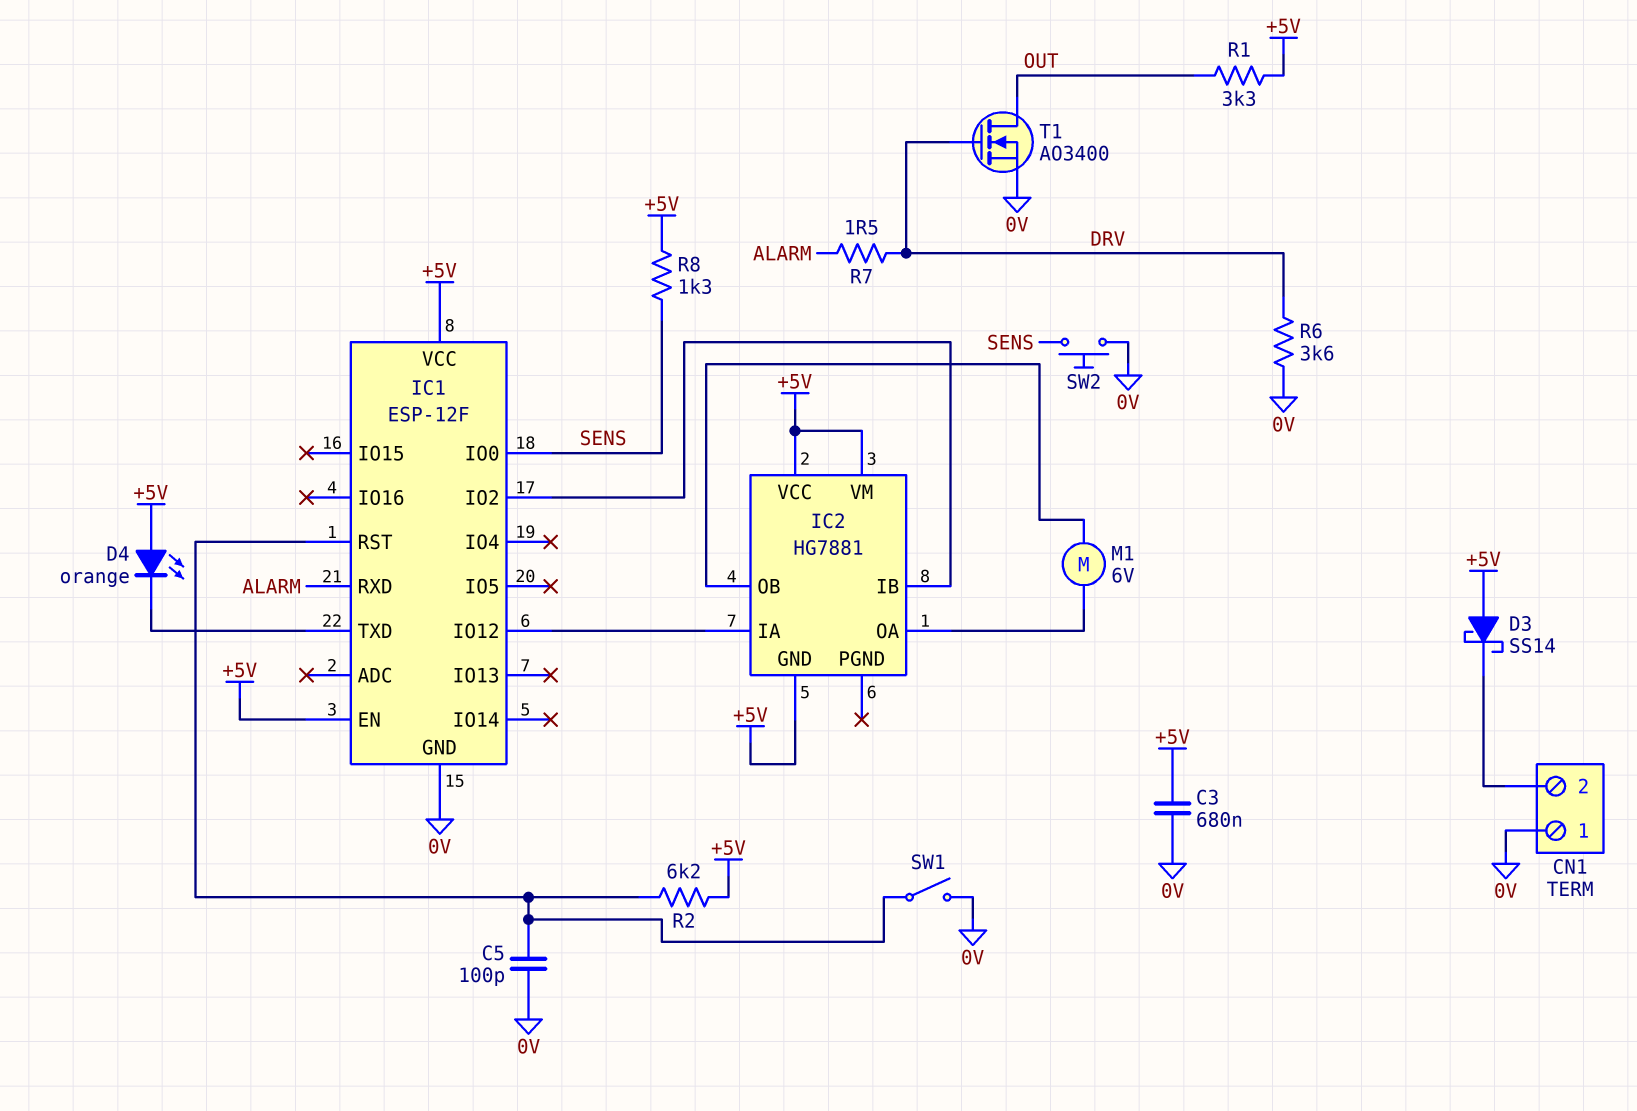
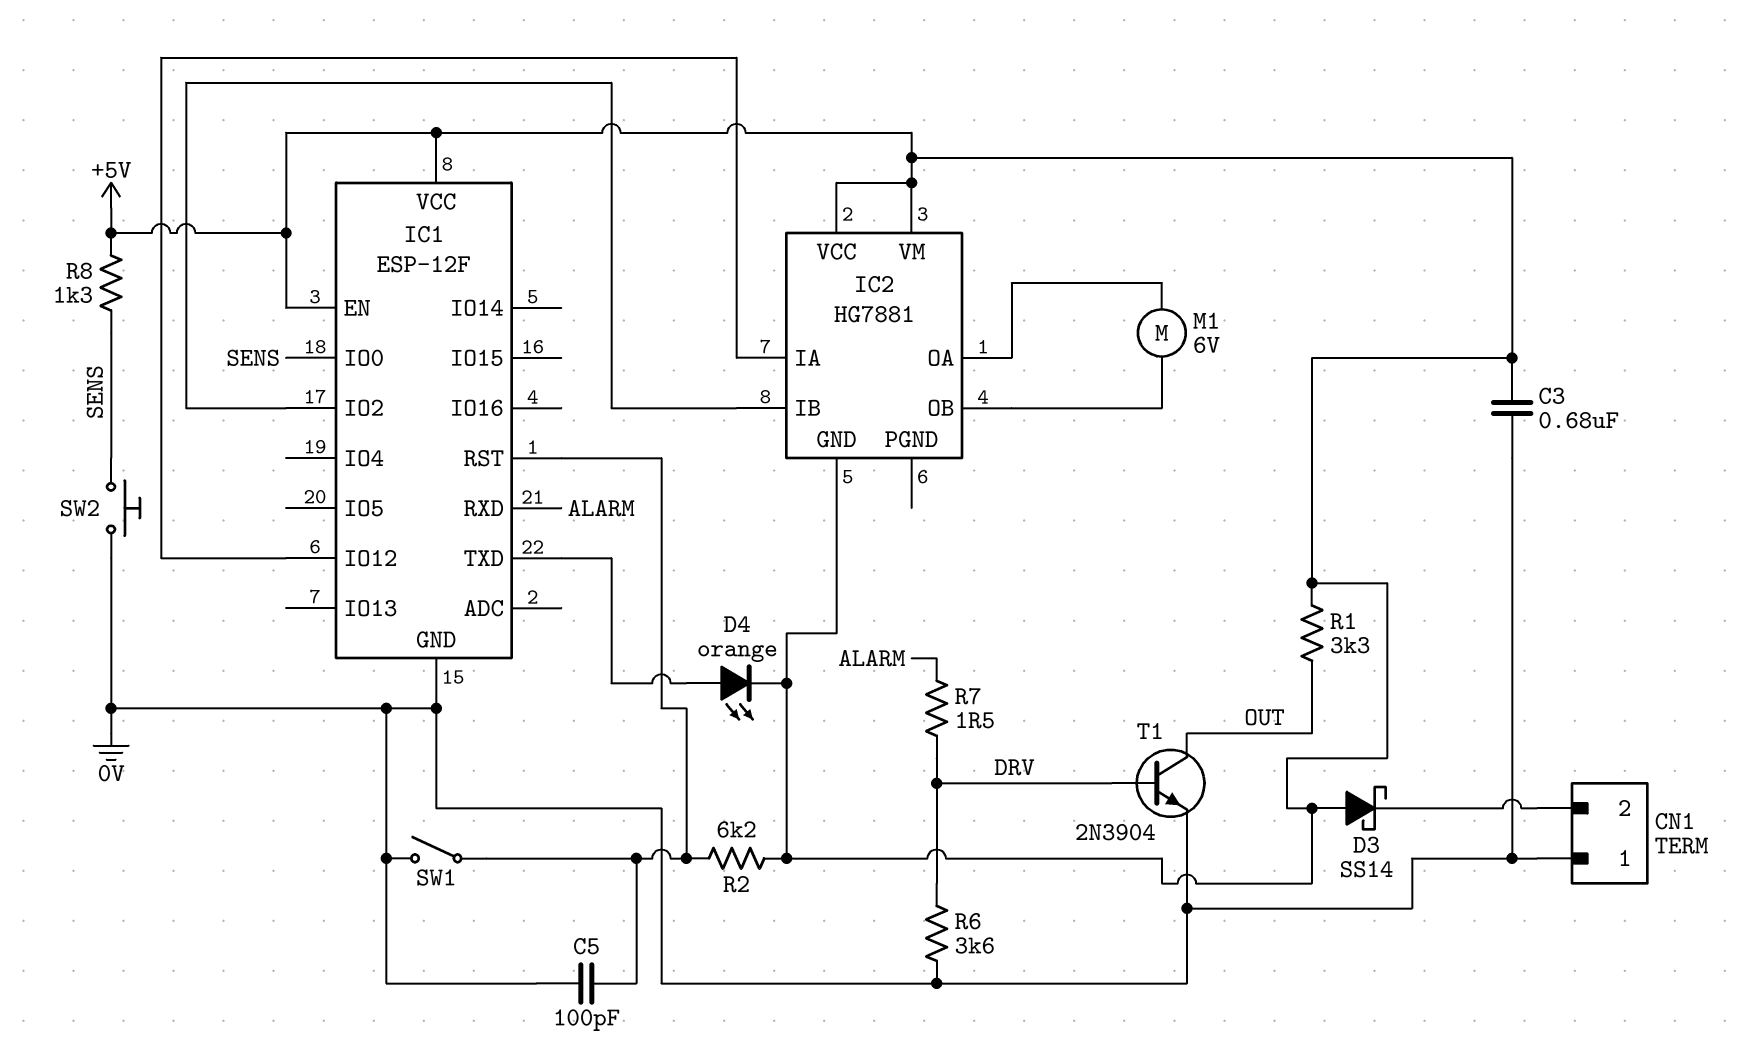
D4: LED orange (A +5V, K IC1/TXD) -> LED orange (A IC1/TXD, K +5V)
T1: NMOS AO3400 (G DRV, D OUT, S 0V) -> NPN 2N3904 (B DRV, C OUT, E 0V)

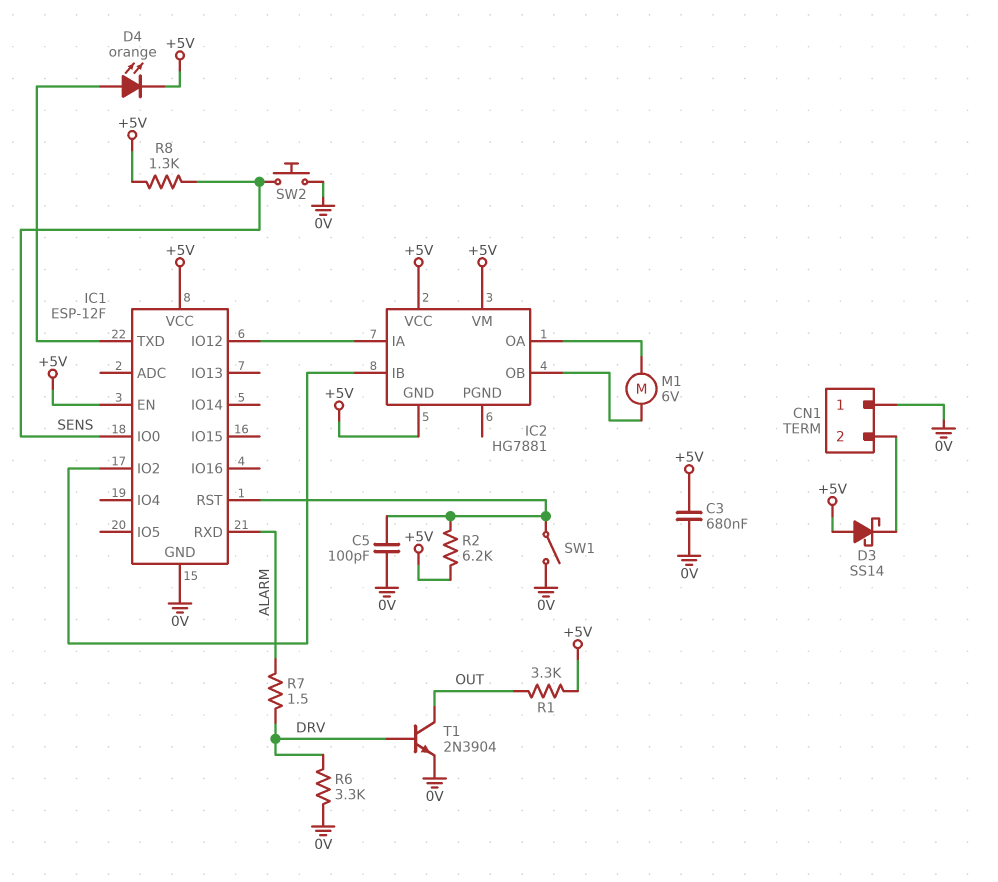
R6: 3.6k (0V, DRV) -> 3.3k (0V, DRV)

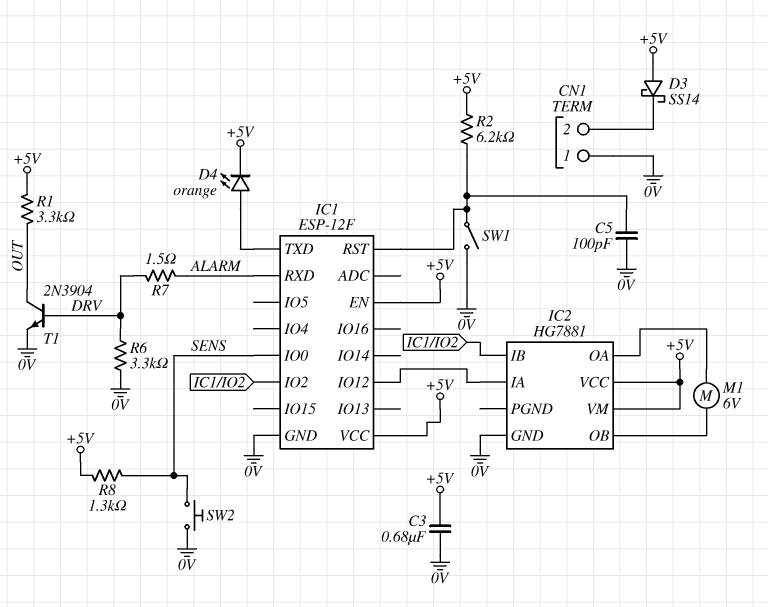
IC2 pin GND: +5V -> 0V

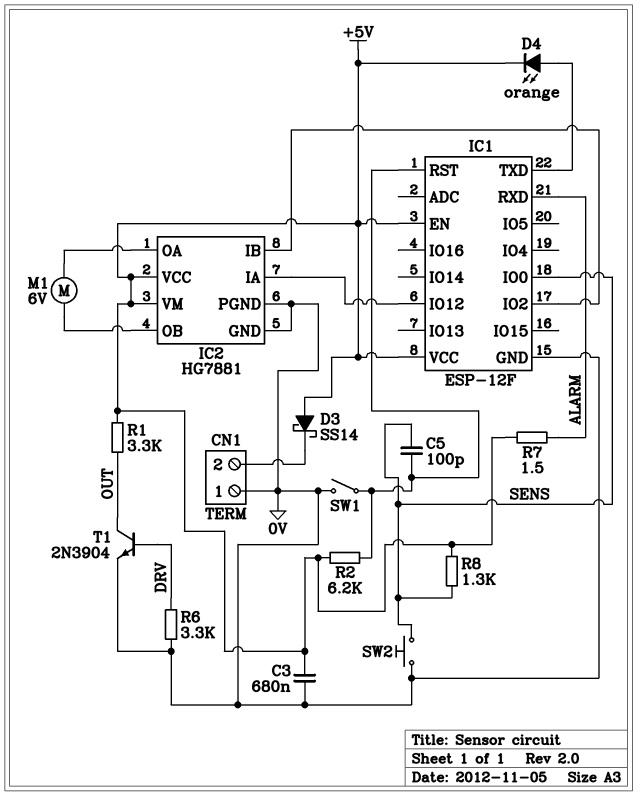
C5: 100pF (0V, IC1/RST) -> 100pF (IC1/RST, SENS)
IC2 pin PGND: none -> 0V
R7: 1.5 (ALARM, DRV) -> 1.5 (+5V, ALARM)

